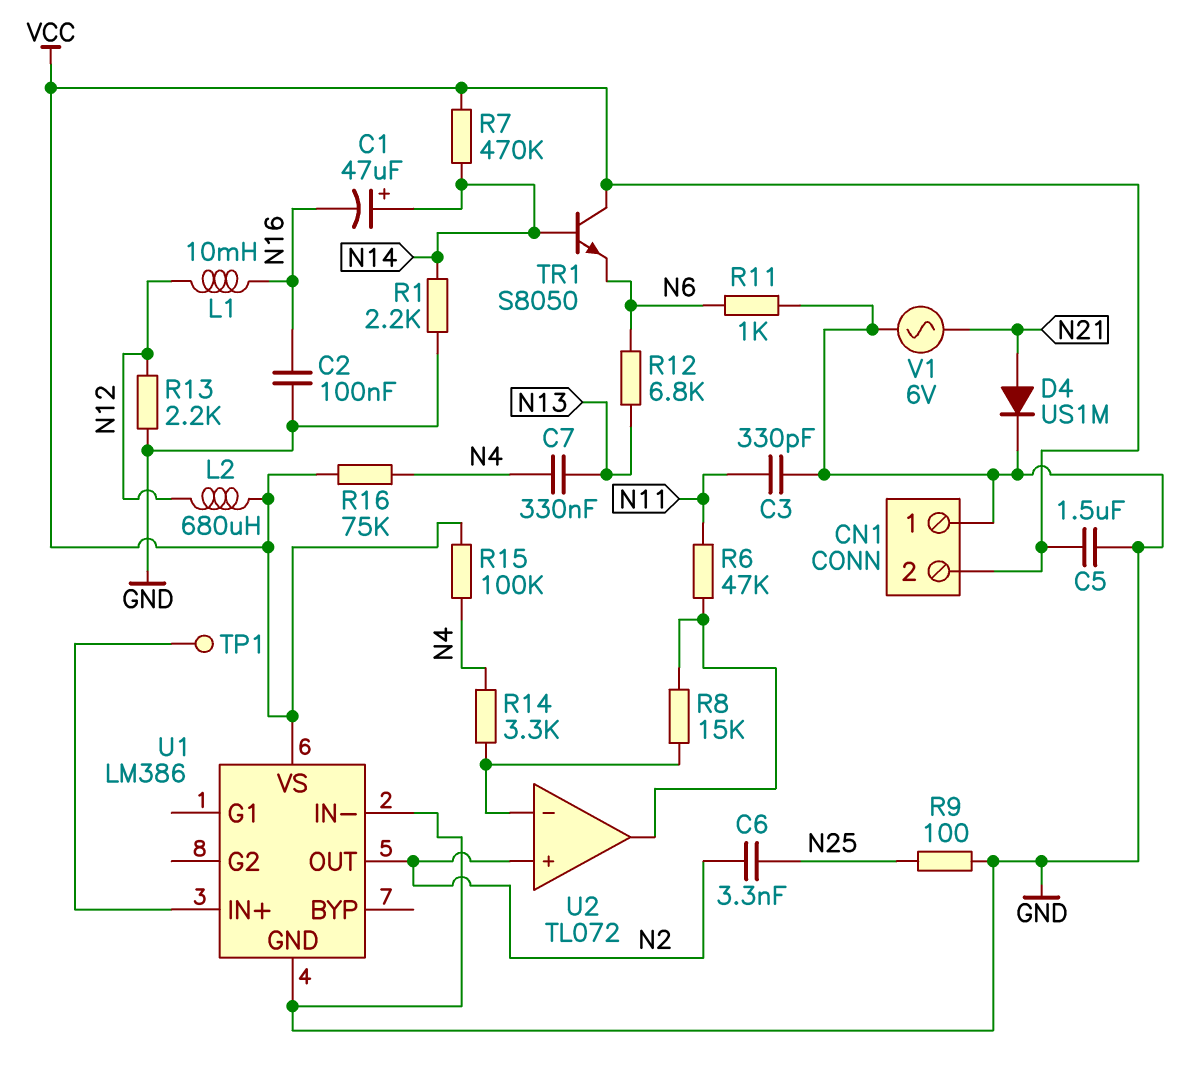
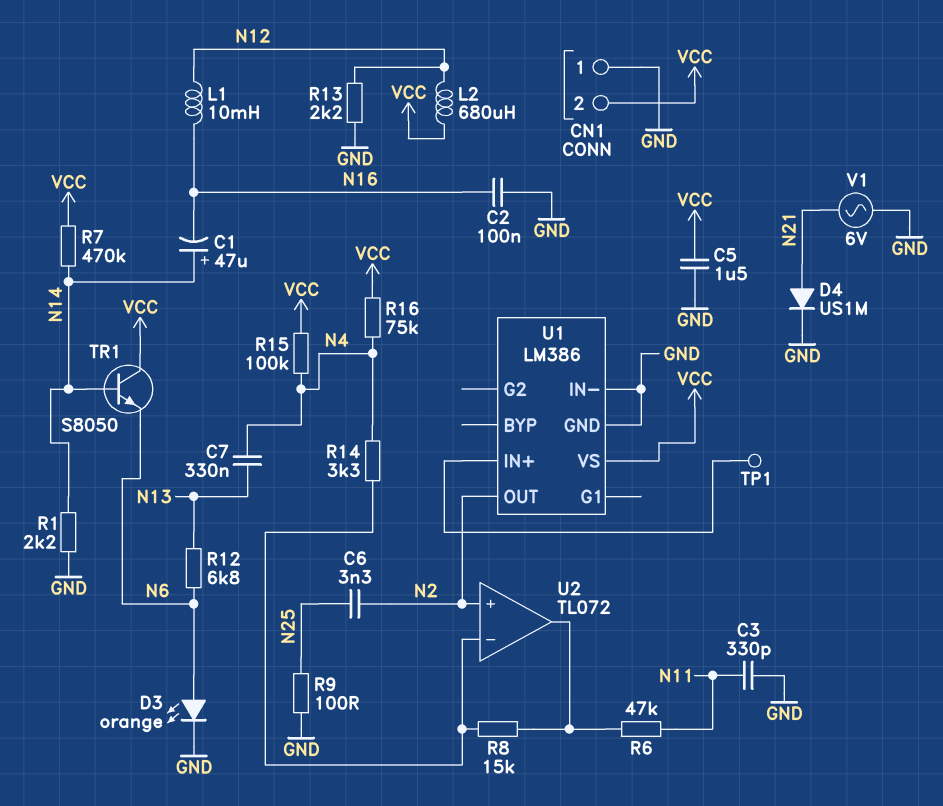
D3: none -> LED orange (A N6, K GND)
R11: 1k (GND, N6) -> none

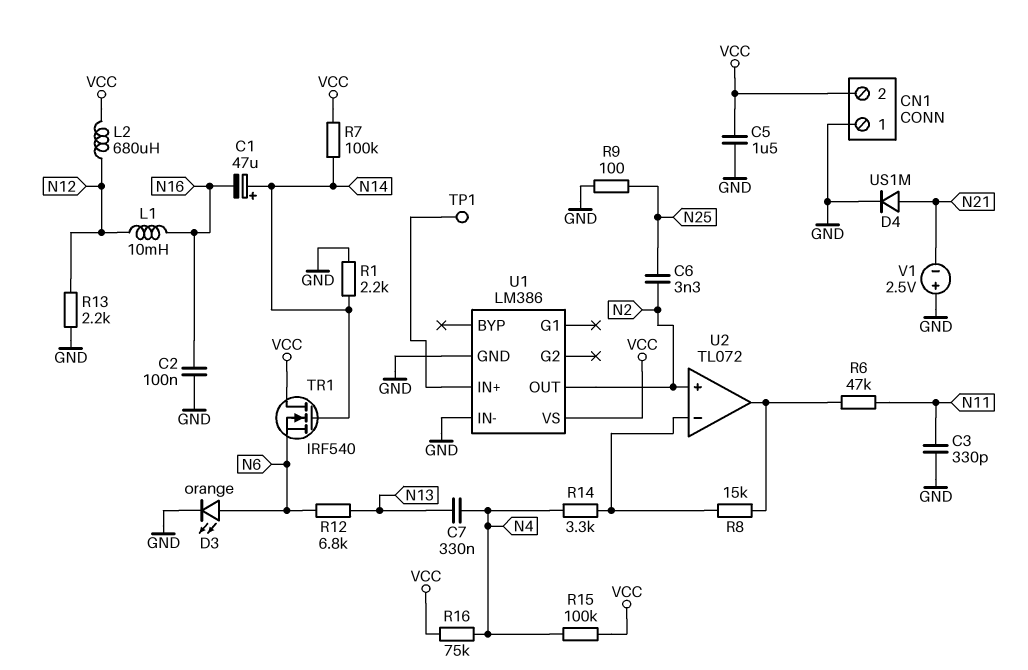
R7: 470k (N14, VCC) -> 100k (N14, VCC)
TR1: NPN S8050 (B N14, C VCC, E N6) -> NMOS IRF540 (G N14, D VCC, S N6)
V1: AC 6V (GND, N21) -> 2.5V (plus GND, minus N21)

